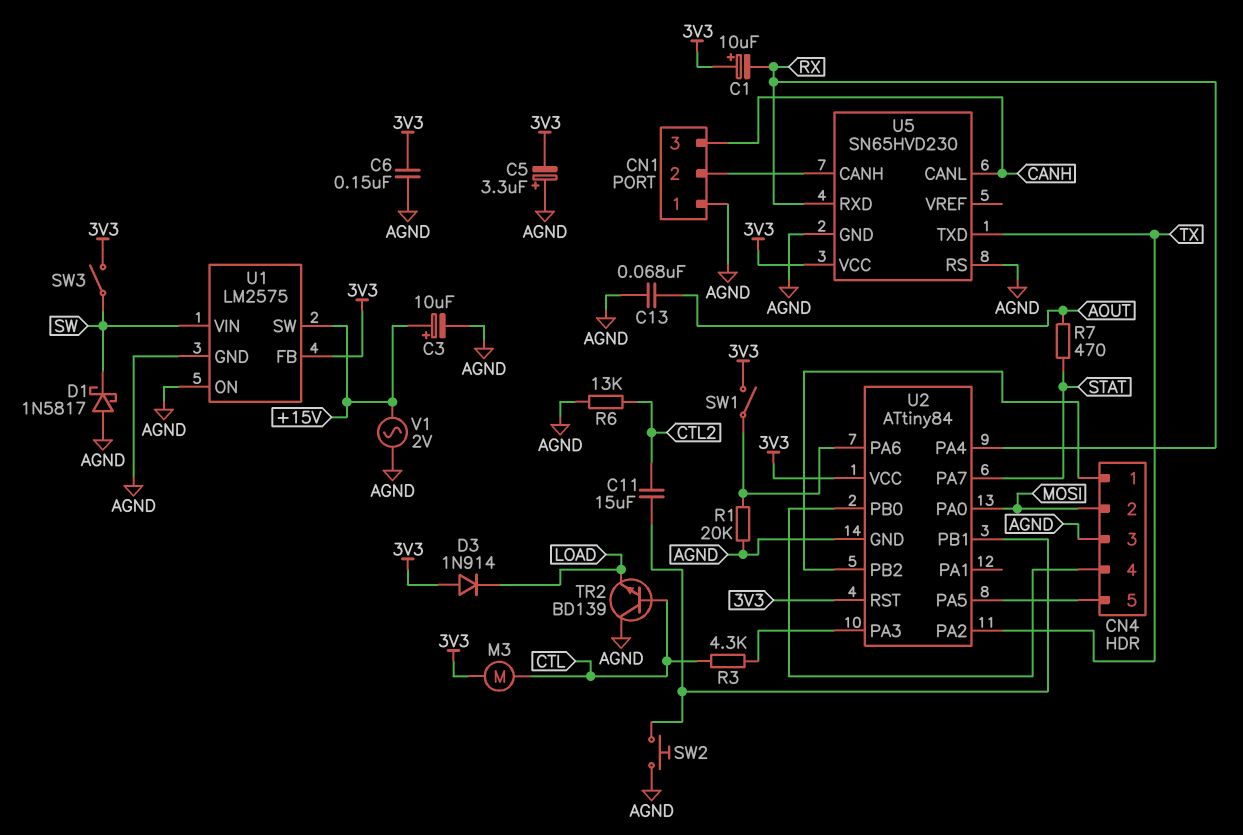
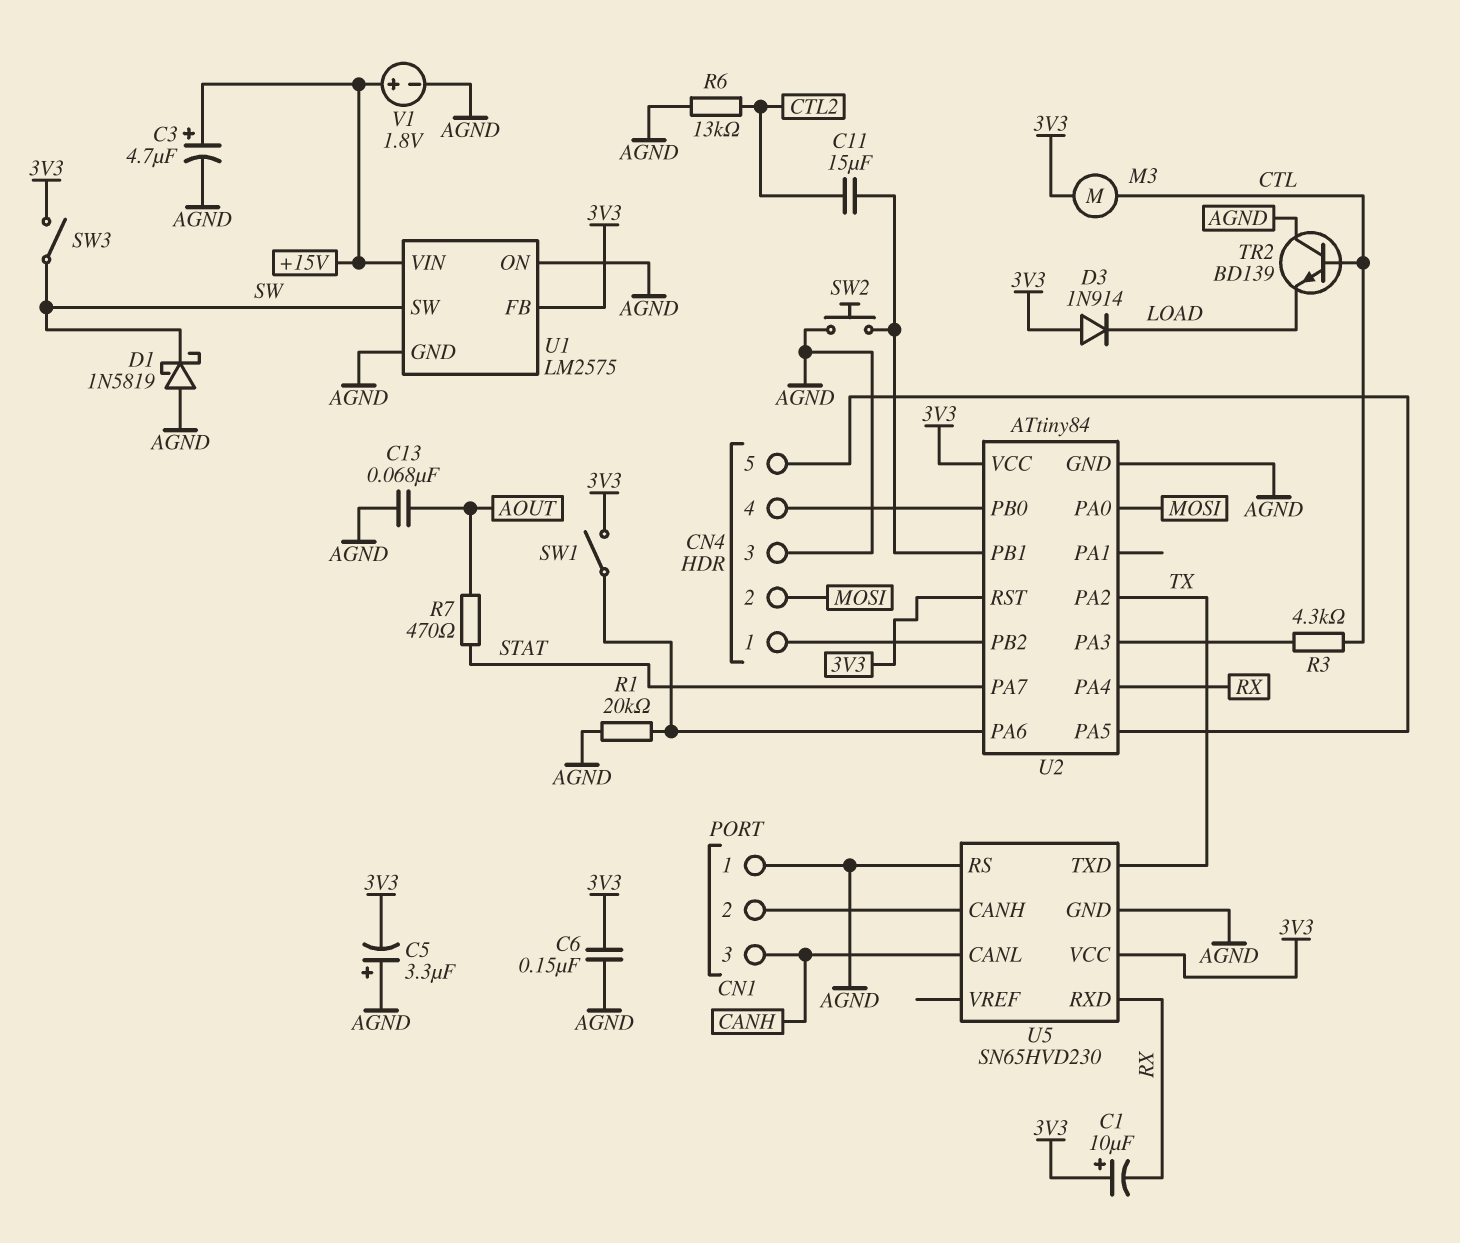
C3: 10uF (plus +15V, minus AGND) -> 4.7uF (plus +15V, minus AGND)
D1: schottky 1N5817 (A AGND, K SW) -> schottky 1N5819 (A AGND, K SW)
U1 pin SW: +15V -> SW
U1 pin VIN: SW -> +15V
V1: AC 2V (+15V, AGND) -> 1.8V (plus +15V, minus AGND)

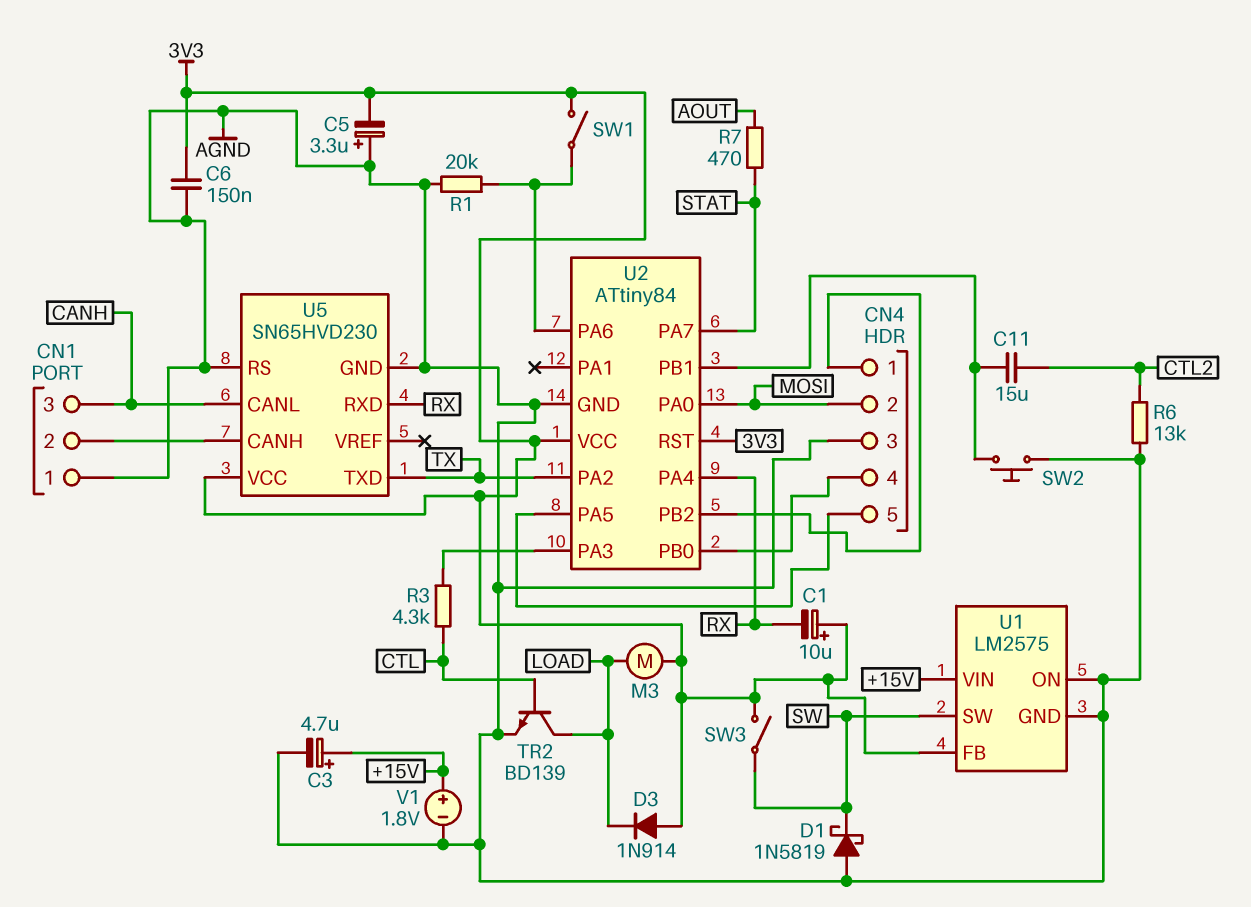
C13: 68nF (AGND, AOUT) -> none
M3: motor (3V3, CTL) -> motor (3V3, LOAD)
TR2: NPN BD139 (B CTL, C AGND, E LOAD) -> NPN BD139 (B CTL, C LOAD, E AGND)

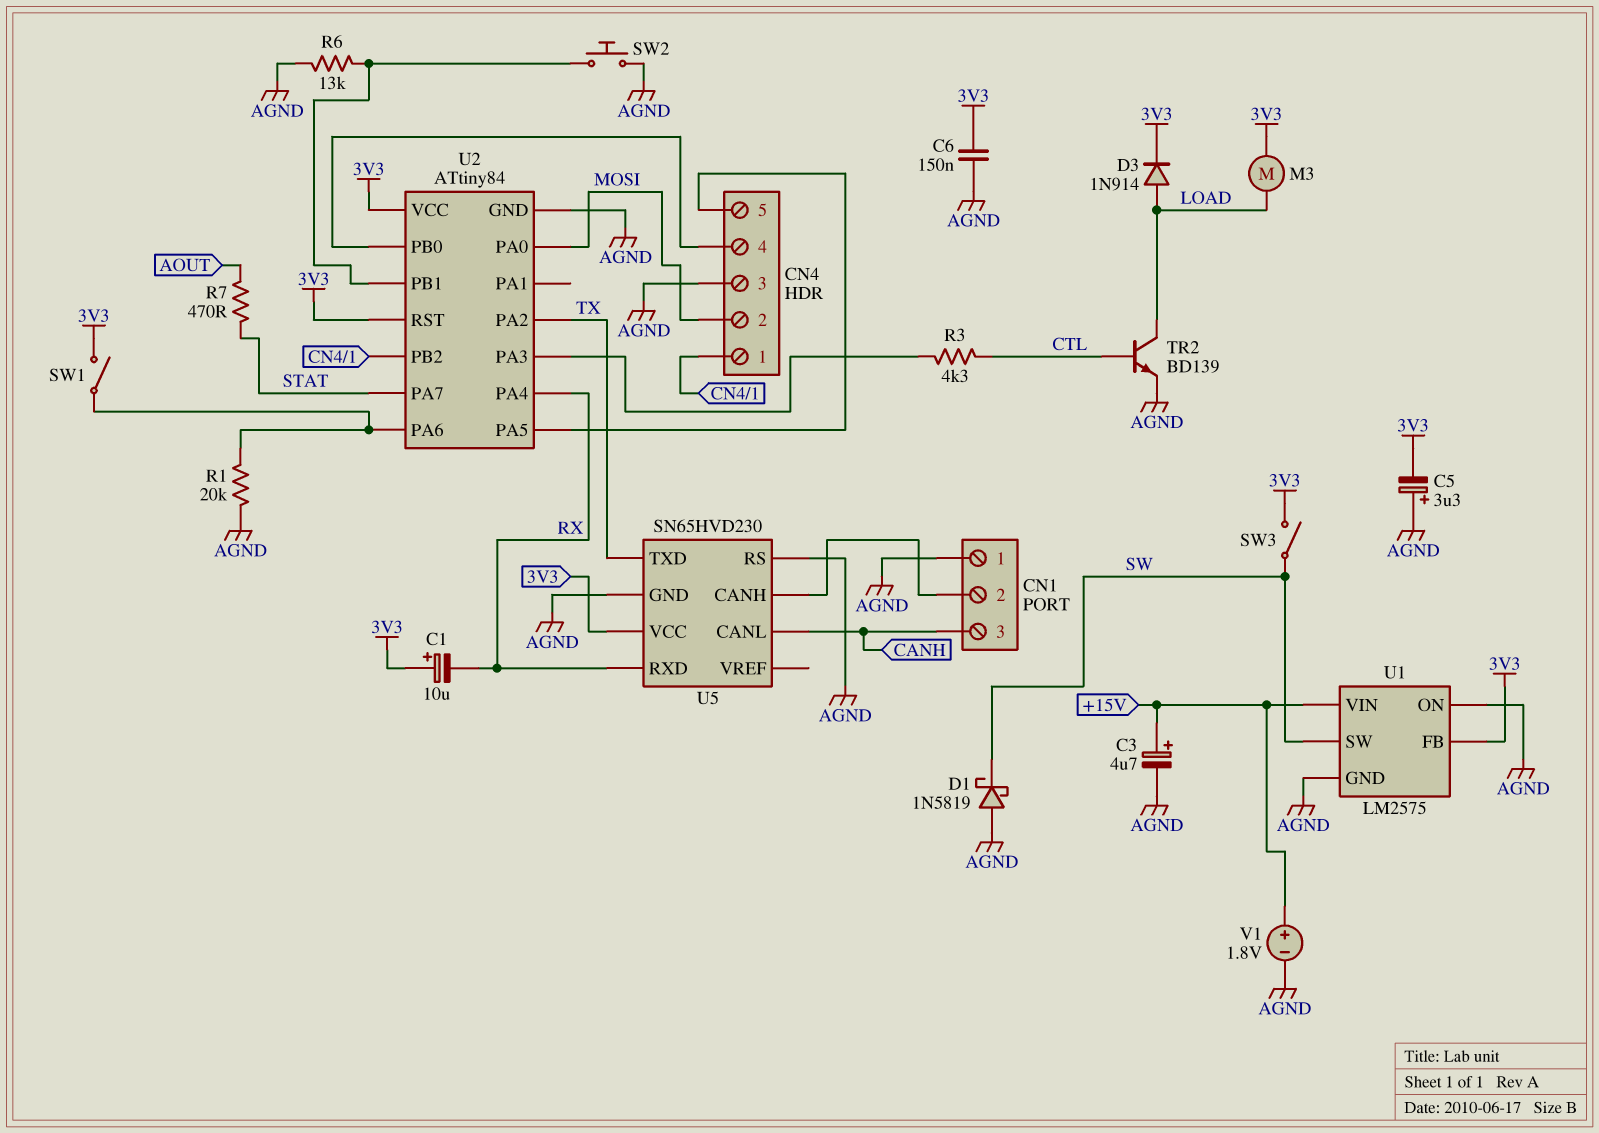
C11: 15uF (CTL2, U2/PB1) -> none
D3: diode 1N914 (A 3V3, K LOAD) -> diode 1N914 (A LOAD, K 3V3)
R6: 13k (AGND, CTL2) -> 13k (AGND, U2/PB1)

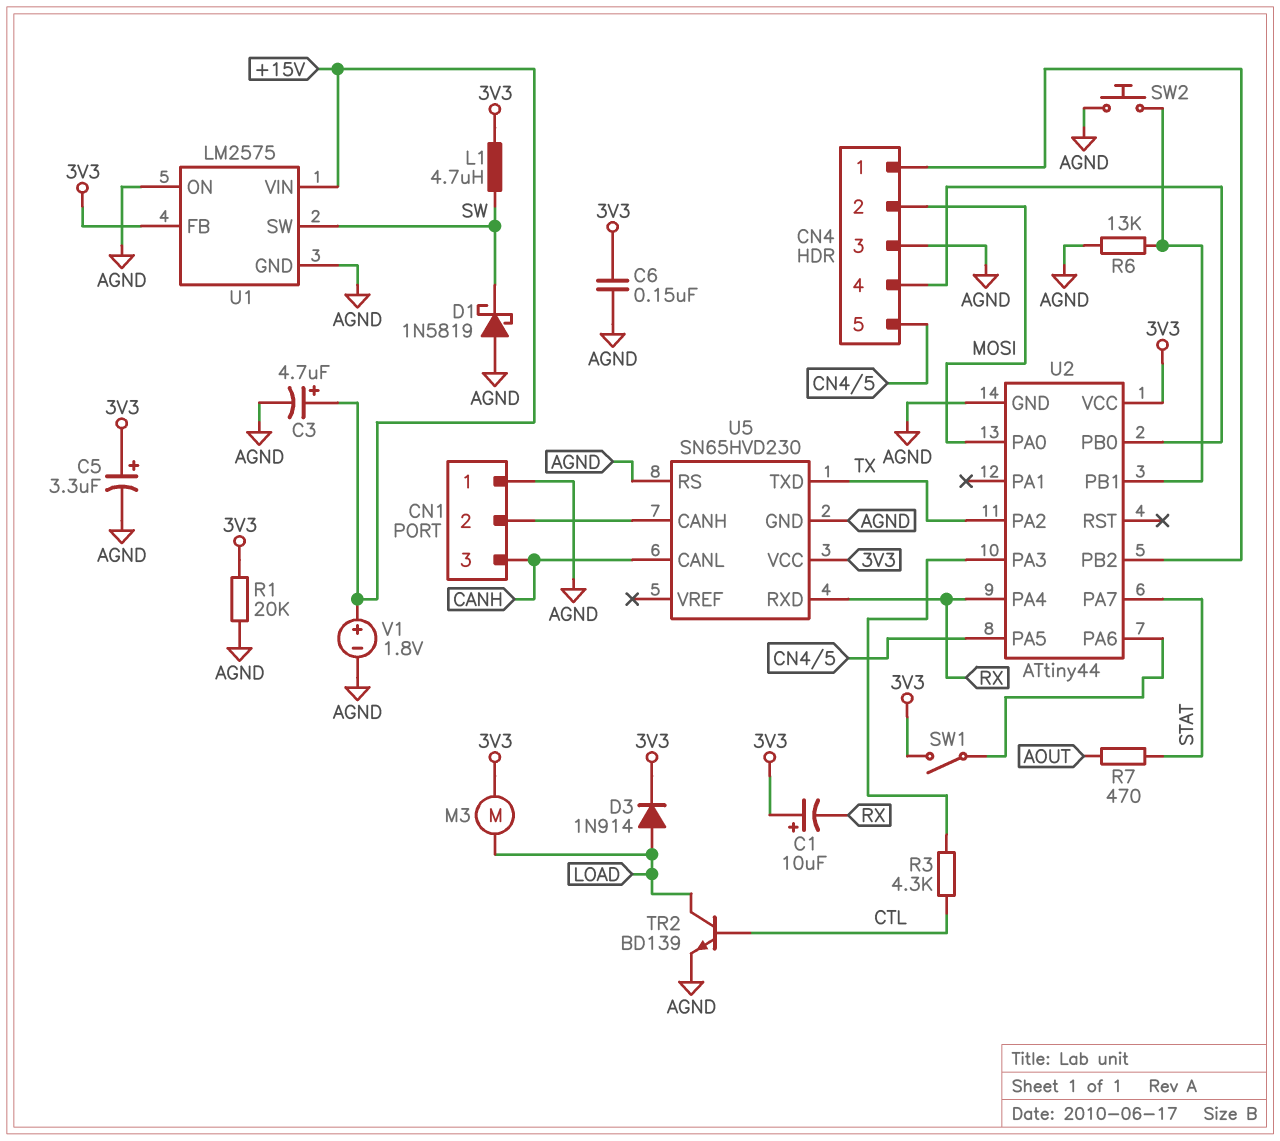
C5: 3.3uF (plus AGND, minus 3V3) -> 3.3uF (plus 3V3, minus AGND)
L1: none -> 4.7uH (3V3, SW)
R1: 20k (AGND, U2/PA6) -> 20k (3V3, AGND)
SW3: switch (3V3, SW) -> none
U2: ATtiny84 -> ATtiny44
U2 pin RST: 3V3 -> none

